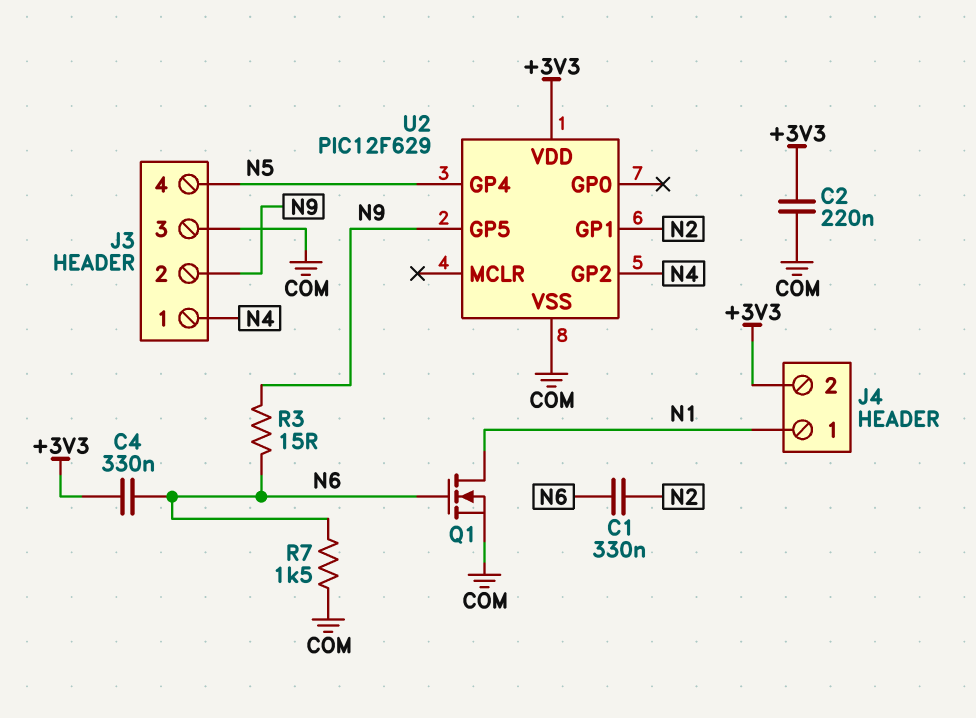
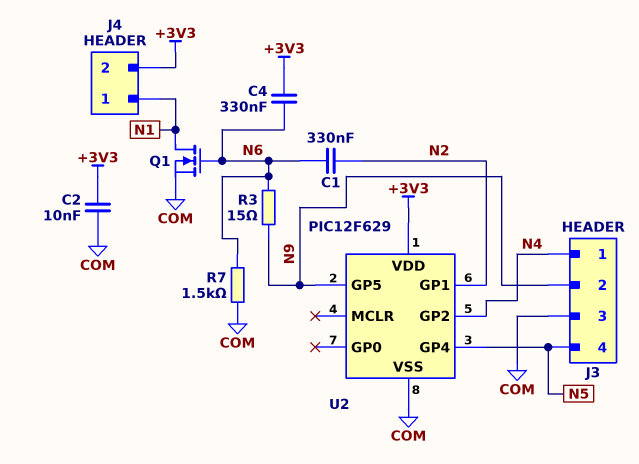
C2: 220nF (+3V3, COM) -> 10nF (+3V3, COM)

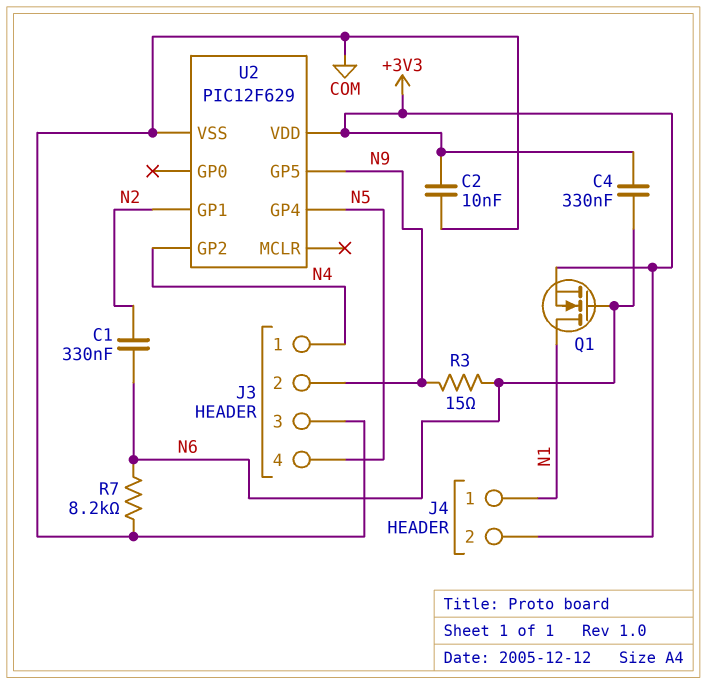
Q1: NMOS (G N6, D N1, S COM) -> NMOS (G N6, D N1, S +3V3)
R7: 1.5k (COM, N6) -> 8.2k (COM, N6)

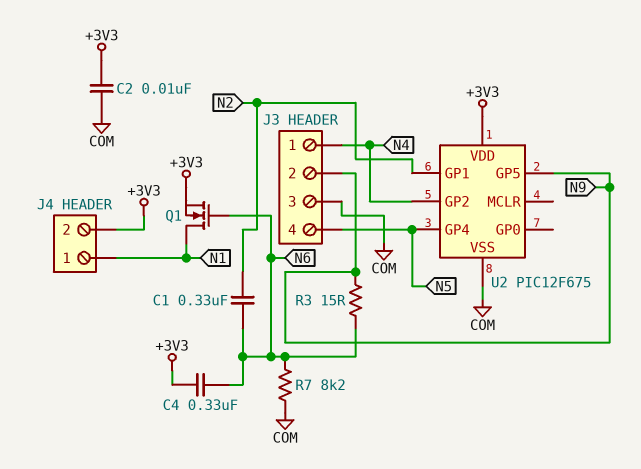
U2: PIC12F629 -> PIC12F675

